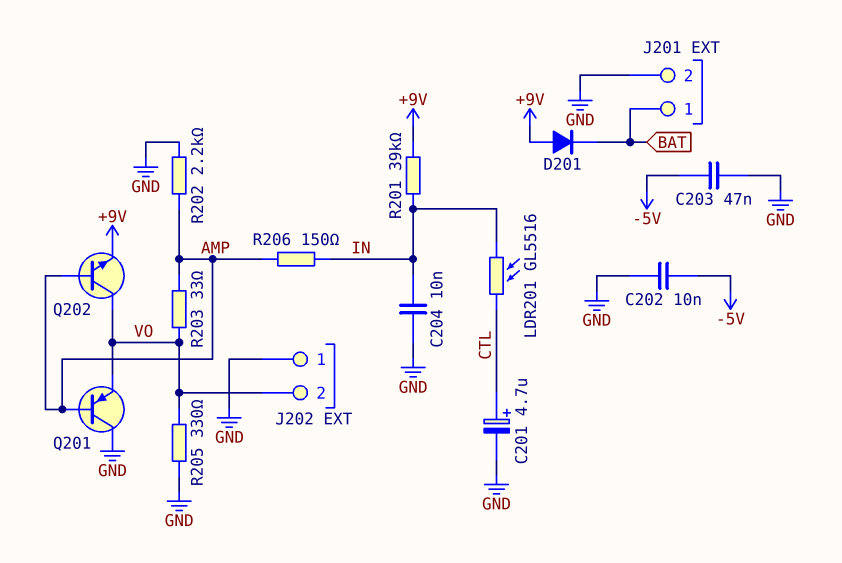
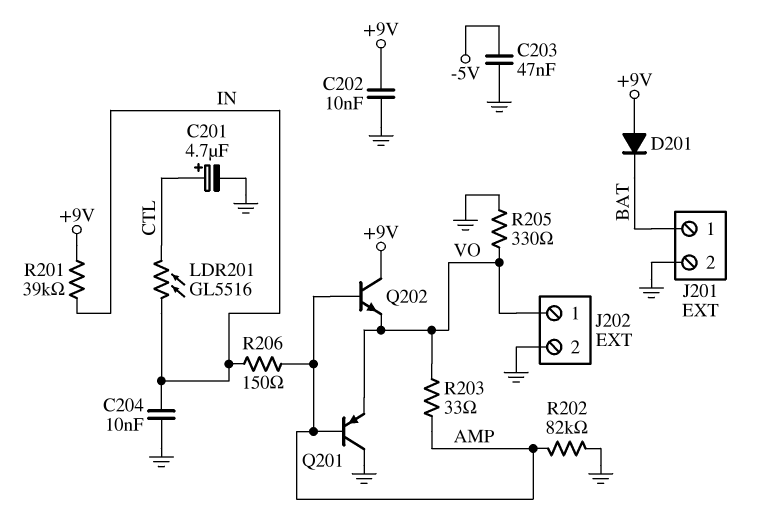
C202: 10nF (-5V, GND) -> 10nF (+9V, GND)
J202 pin 1: GND -> VO
J202 pin 2: VO -> GND
Q202: NPN (B AMP, C VO, E +9V) -> NPN (B AMP, C +9V, E VO)
R202: 2.2k (AMP, GND) -> 82k (AMP, GND)

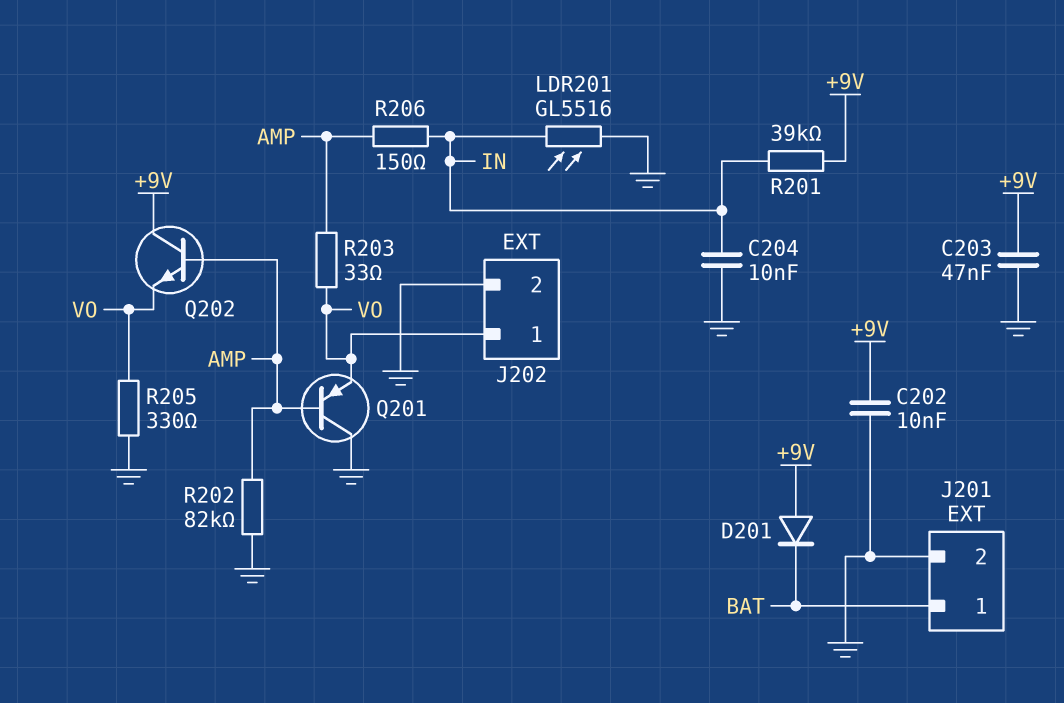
C201: 4.7uF (plus CTL, minus GND) -> none
C203: 47nF (-5V, GND) -> 47nF (+9V, GND)
LDR201: GL5516 (CTL, IN) -> GL5516 (GND, IN)

